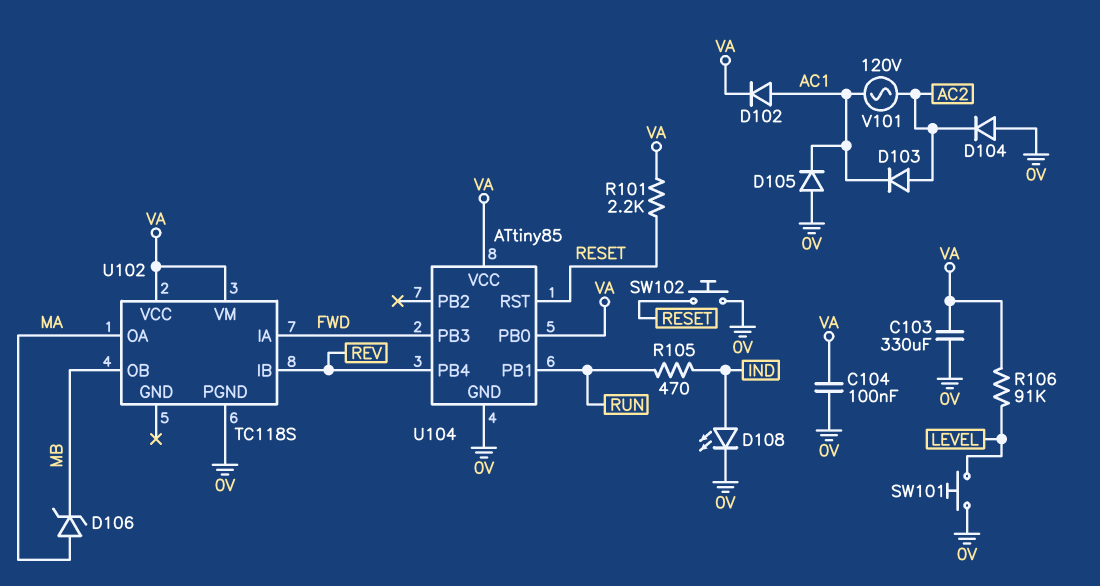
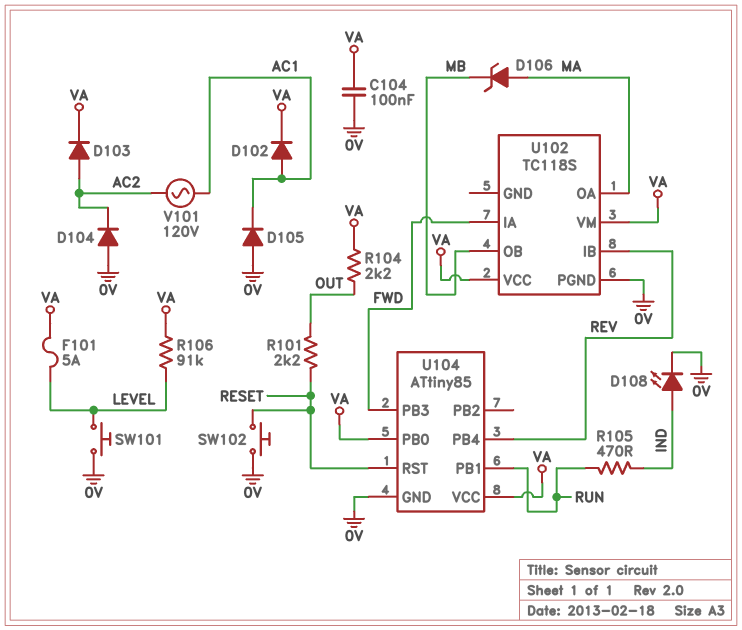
C103: 330uF (0V, VA) -> none
D103: diode (A AC2, K AC1) -> diode (A AC2, K VA)
F101: none -> 5A (LEVEL, VA)
R101: 2.2k (RESET, VA) -> 2.2k (OUT, RESET)
R104: none -> 2.2k (OUT, VA)

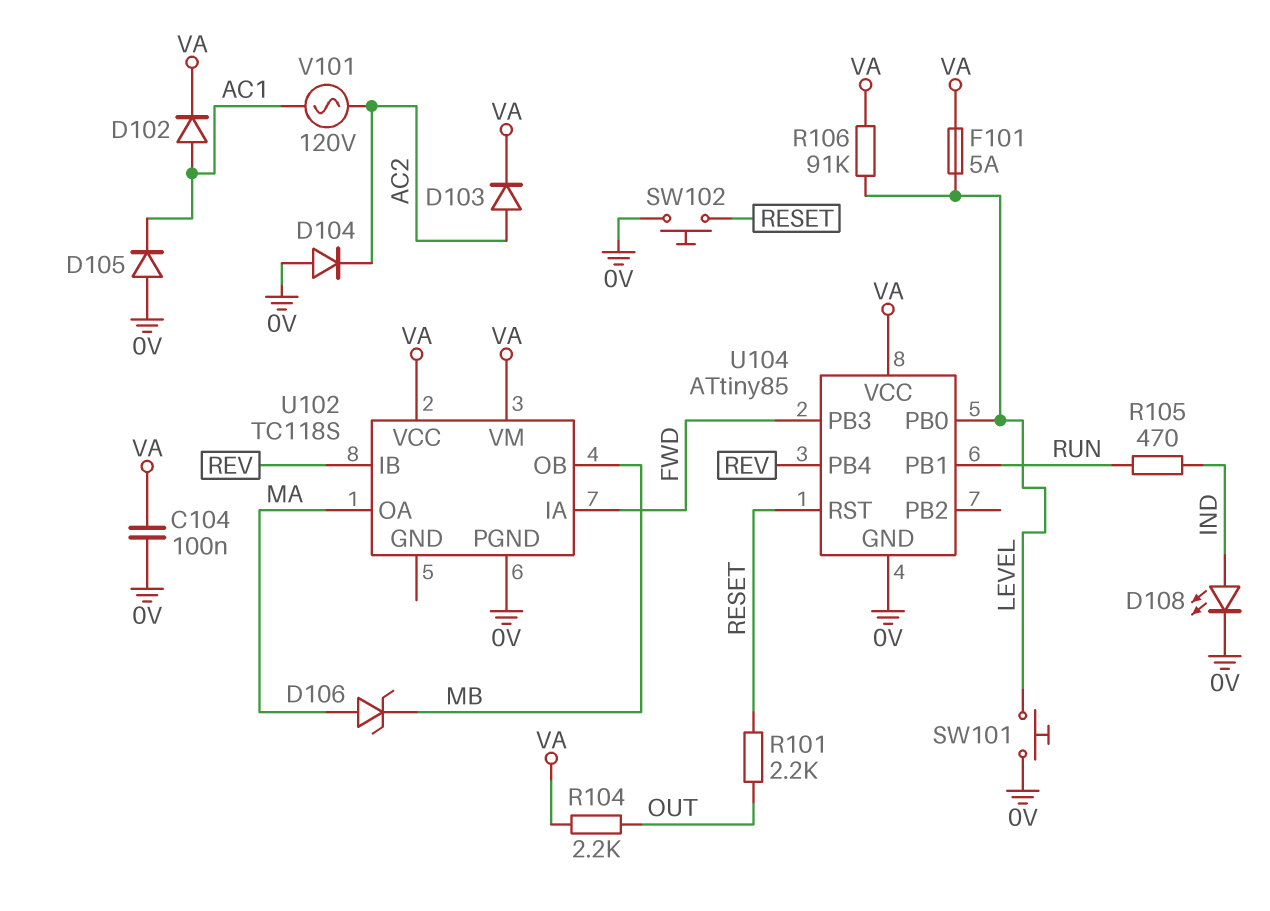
U104 pin PB0: VA -> LEVEL

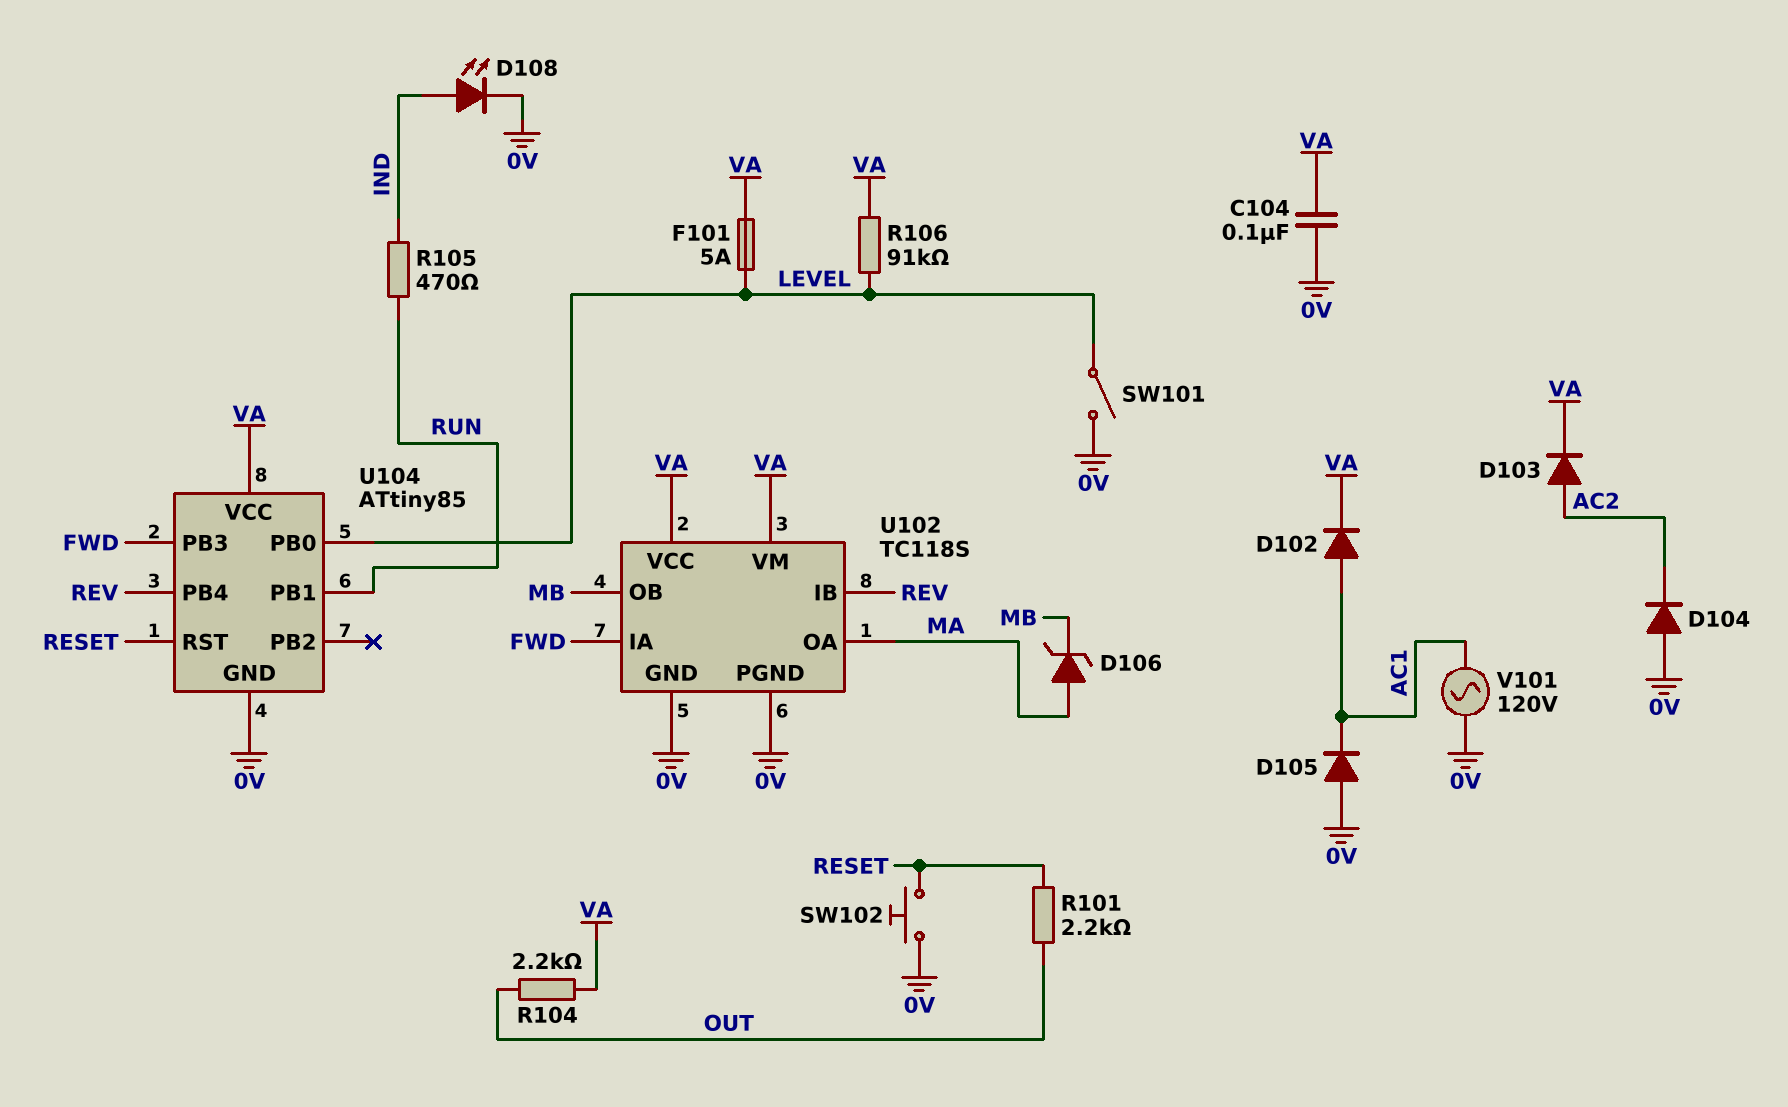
SW101: button (0V, LEVEL) -> switch (0V, LEVEL)
U102 pin GND: none -> 0V
V101: AC 120V (AC1, AC2) -> AC 120V (0V, AC1)

